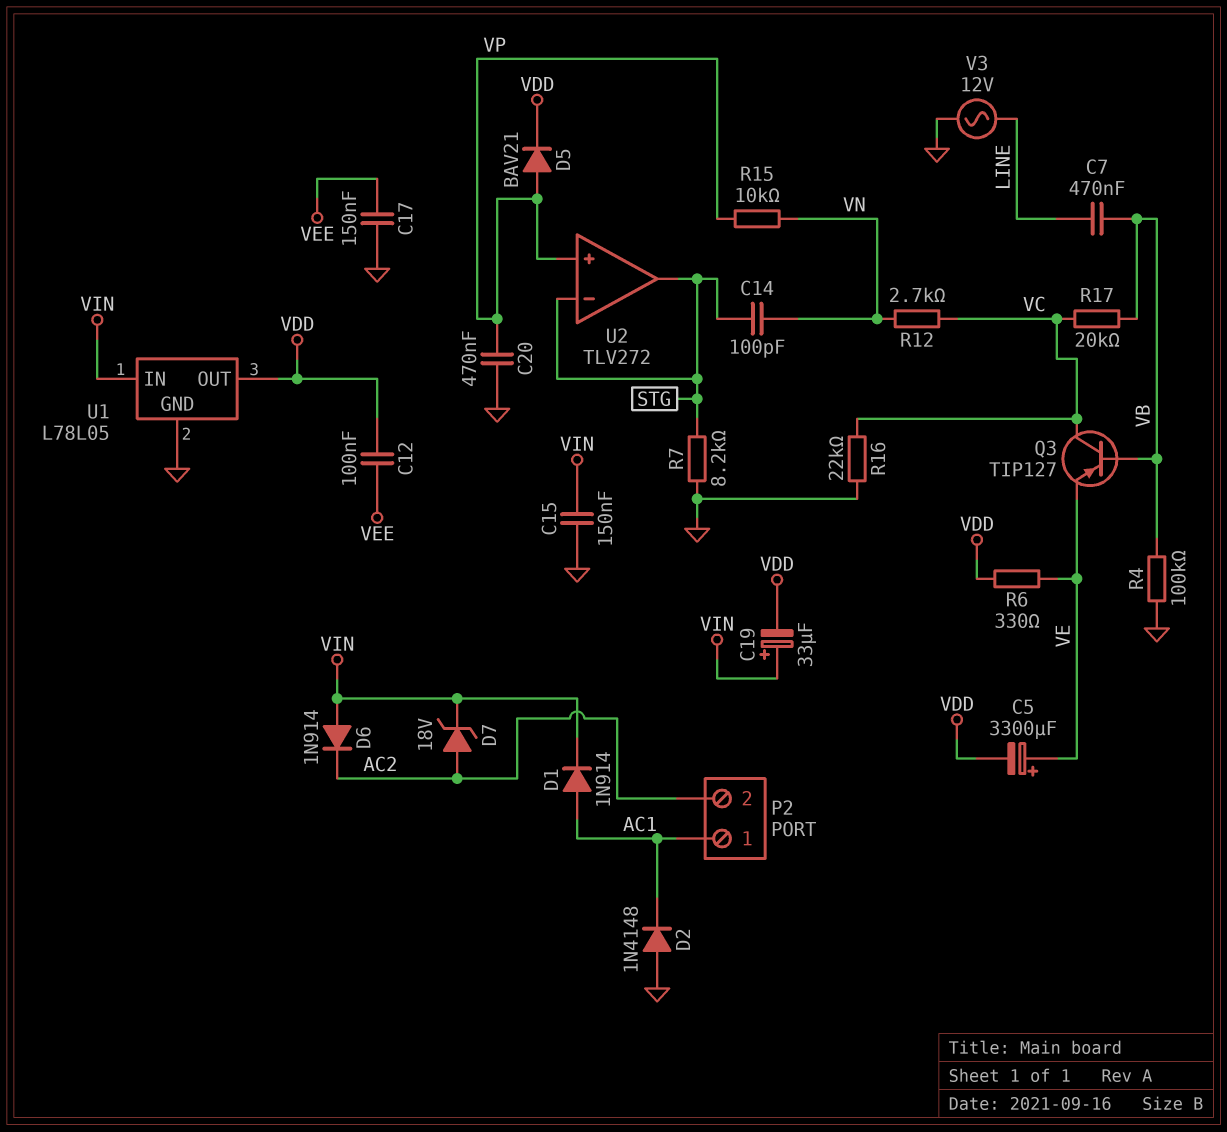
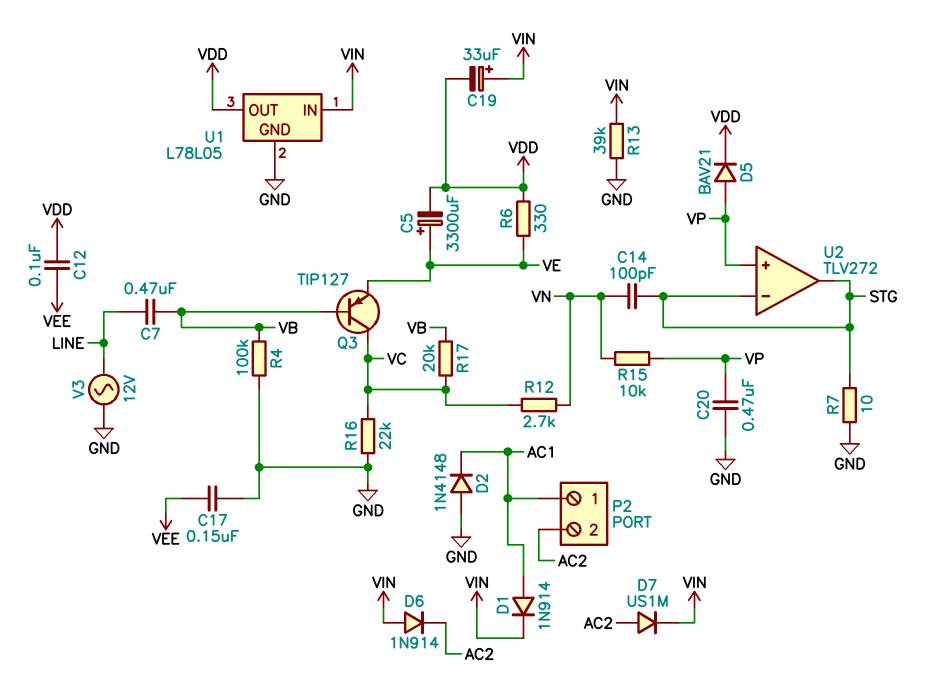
C15: 150nF (GND, VIN) -> none
D7: zener 18V (A AC2, K VIN) -> diode US1M (A AC2, K VIN)
R7: 8.2k (GND, STG) -> 10 (GND, STG)
R13: none -> 39k (GND, VIN)

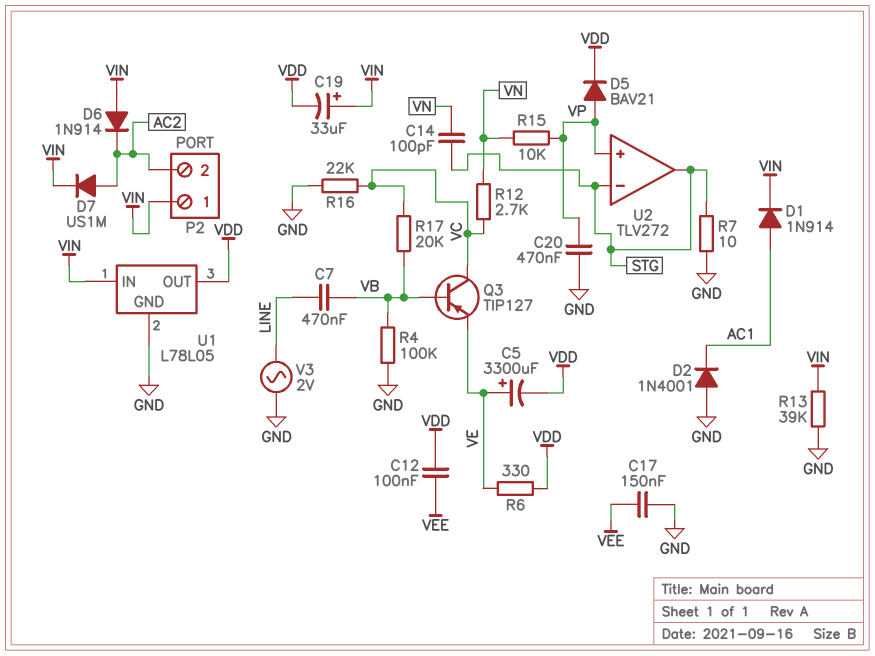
D2: diode 1N4148 (A GND, K AC1) -> diode 1N4001 (A GND, K AC1)
P2 pin 1: AC1 -> VIN
V3: AC 12V (GND, LINE) -> AC 2V (GND, LINE)

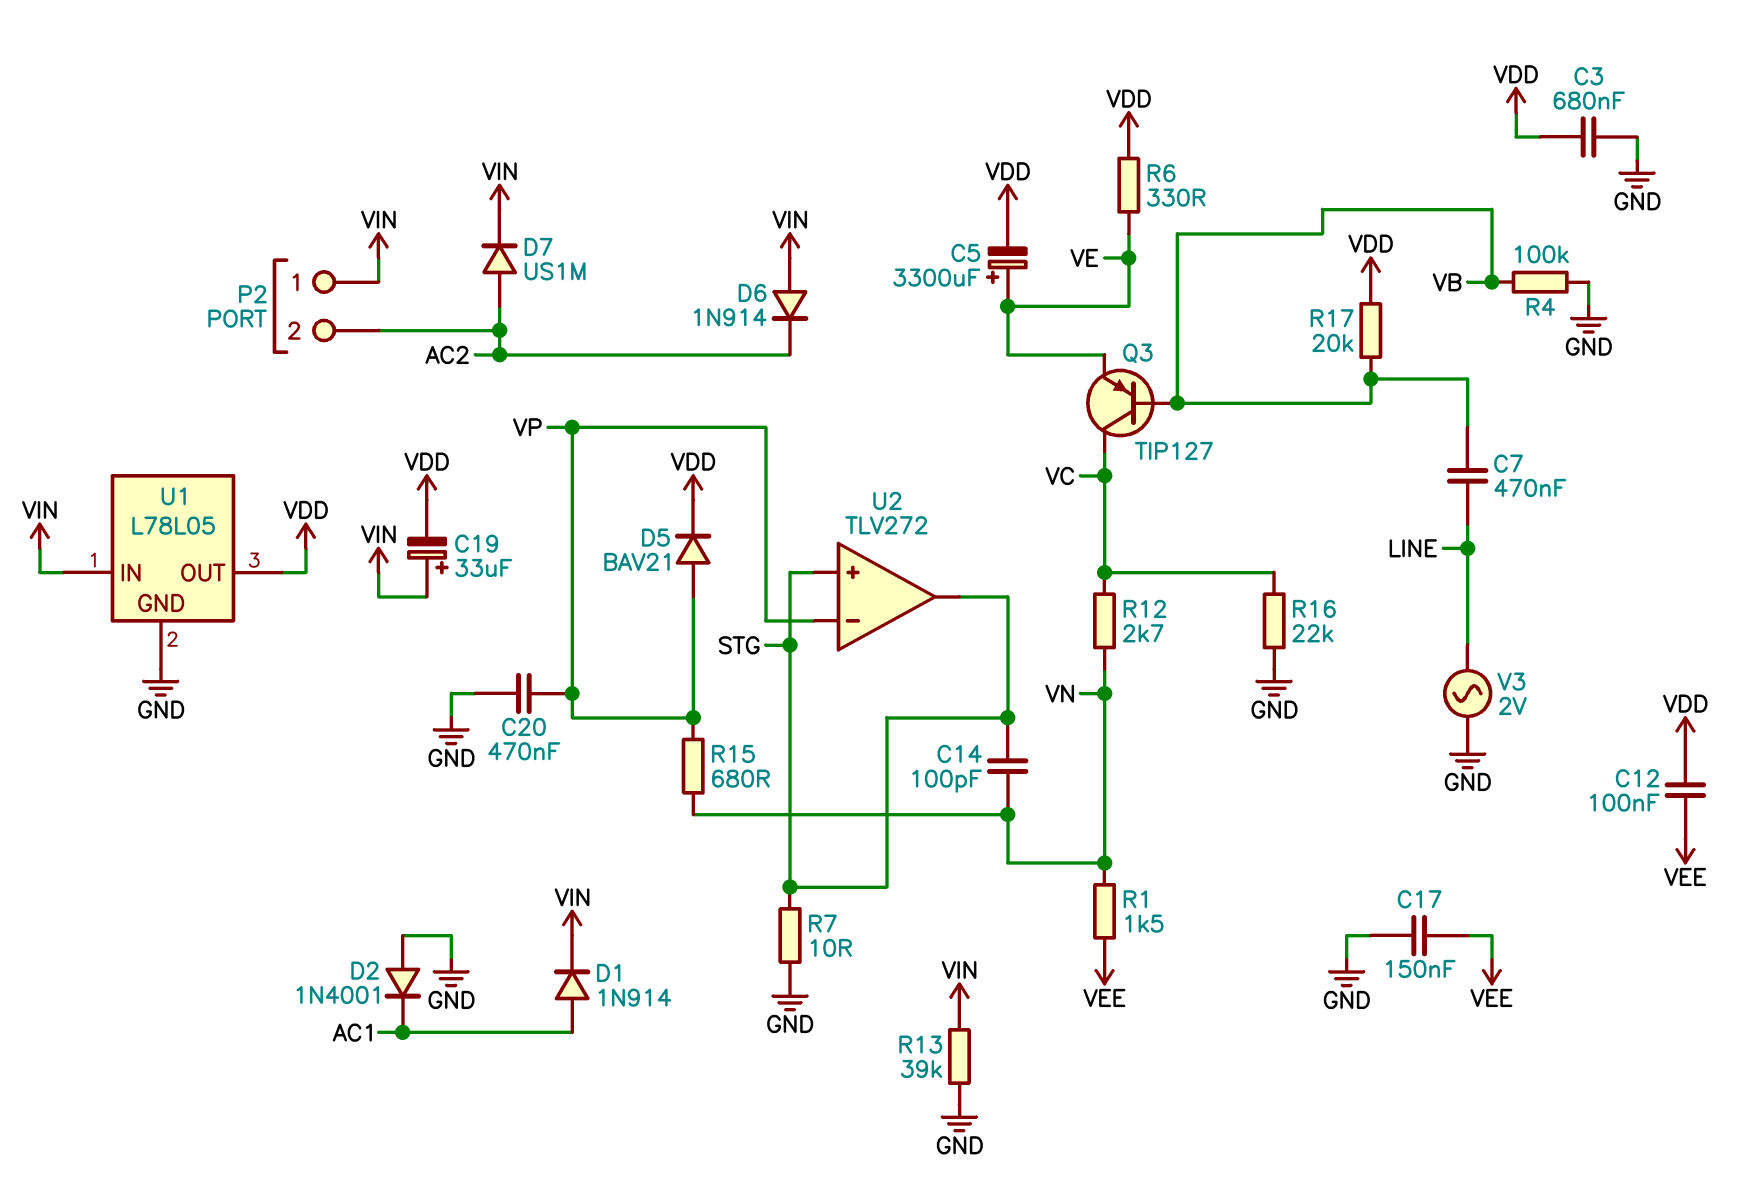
C3: none -> 680nF (GND, VDD)
R1: none -> 1.5k (VEE, VN)
R15: 10k (VN, VP) -> 680 (VN, VP)
R17: 20k (VB, VC) -> 20k (VB, VDD)
U2 pin in+: VP -> STG
U2 pin in-: STG -> VP

